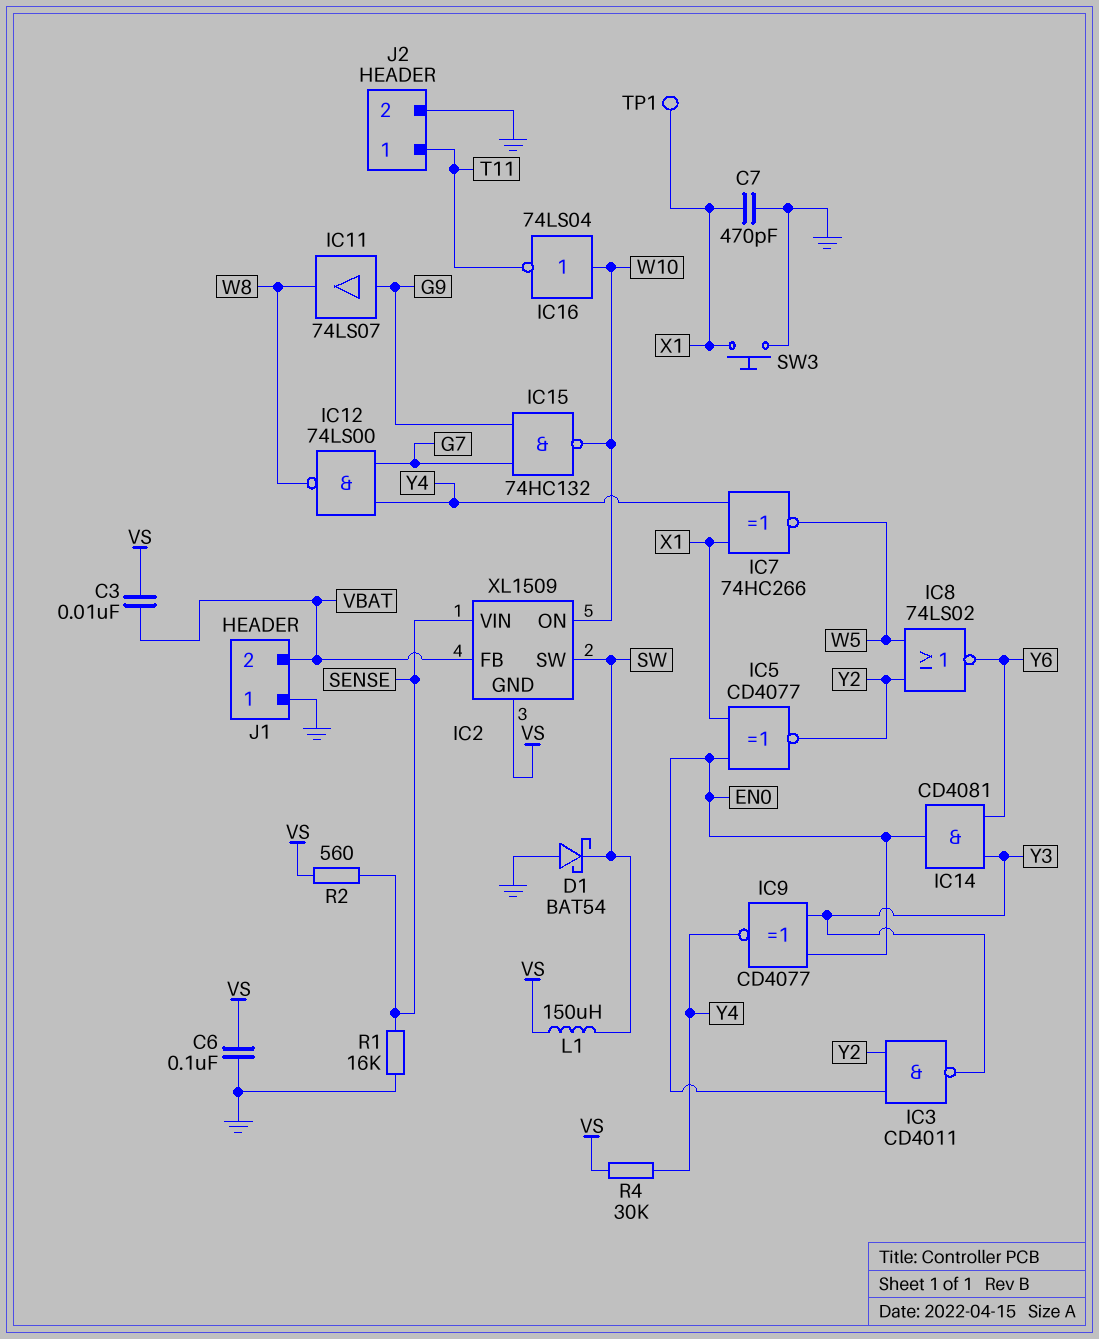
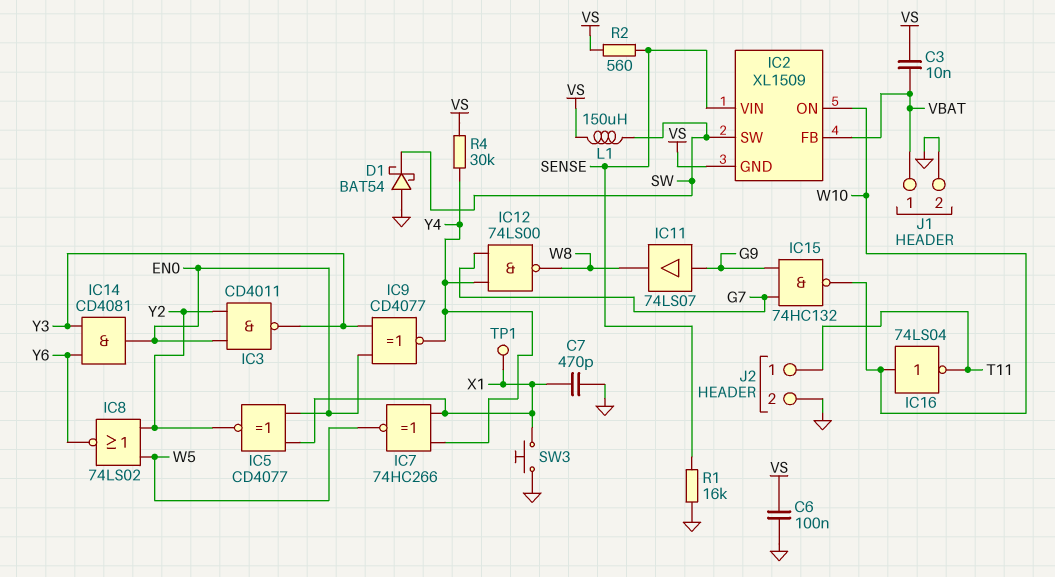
J1 pin 1: GND -> VBAT
J1 pin 2: VBAT -> GND

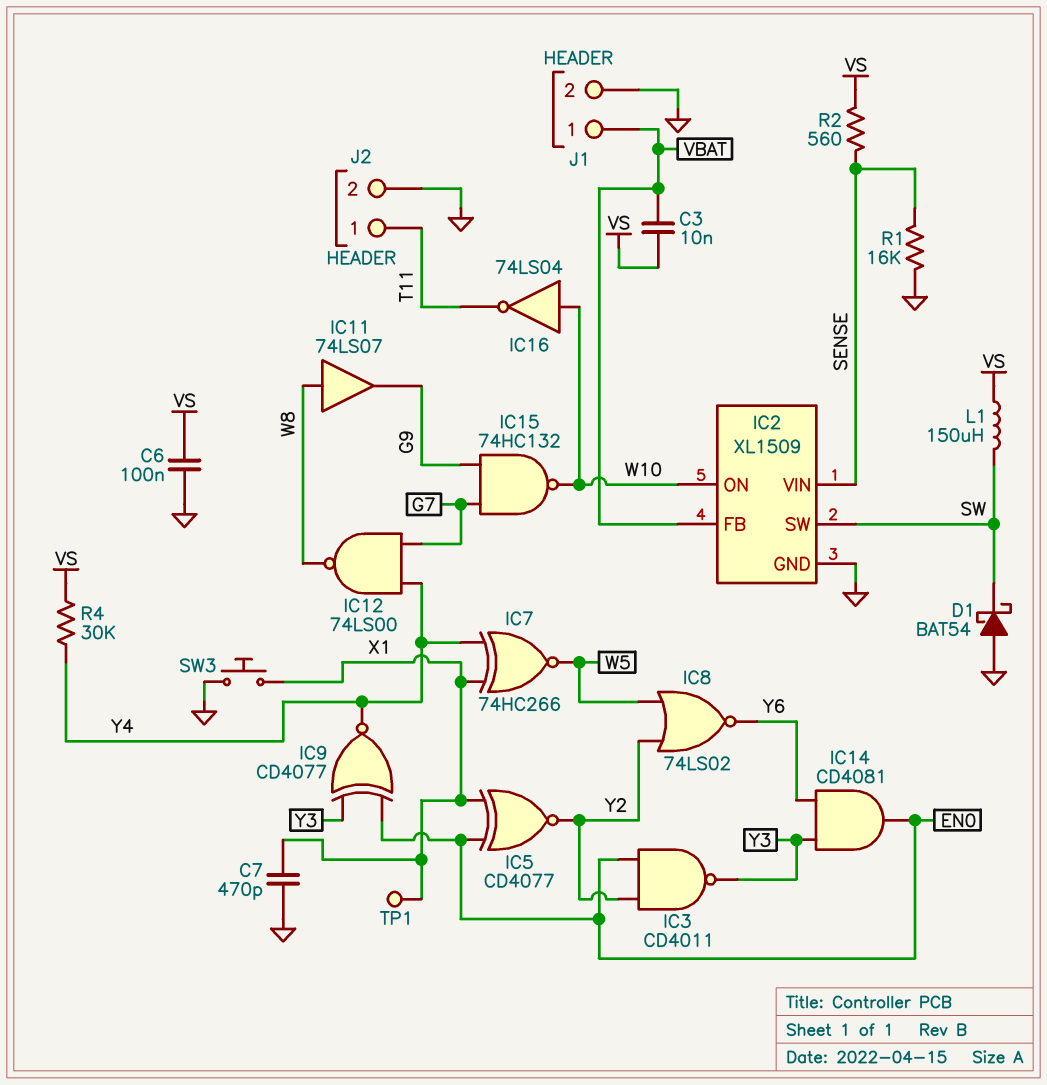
IC2 pin GND: VS -> GND
IC11: buffer 74LS07 (in G9, out W8) -> buffer 74LS07 (in W8, out G9)

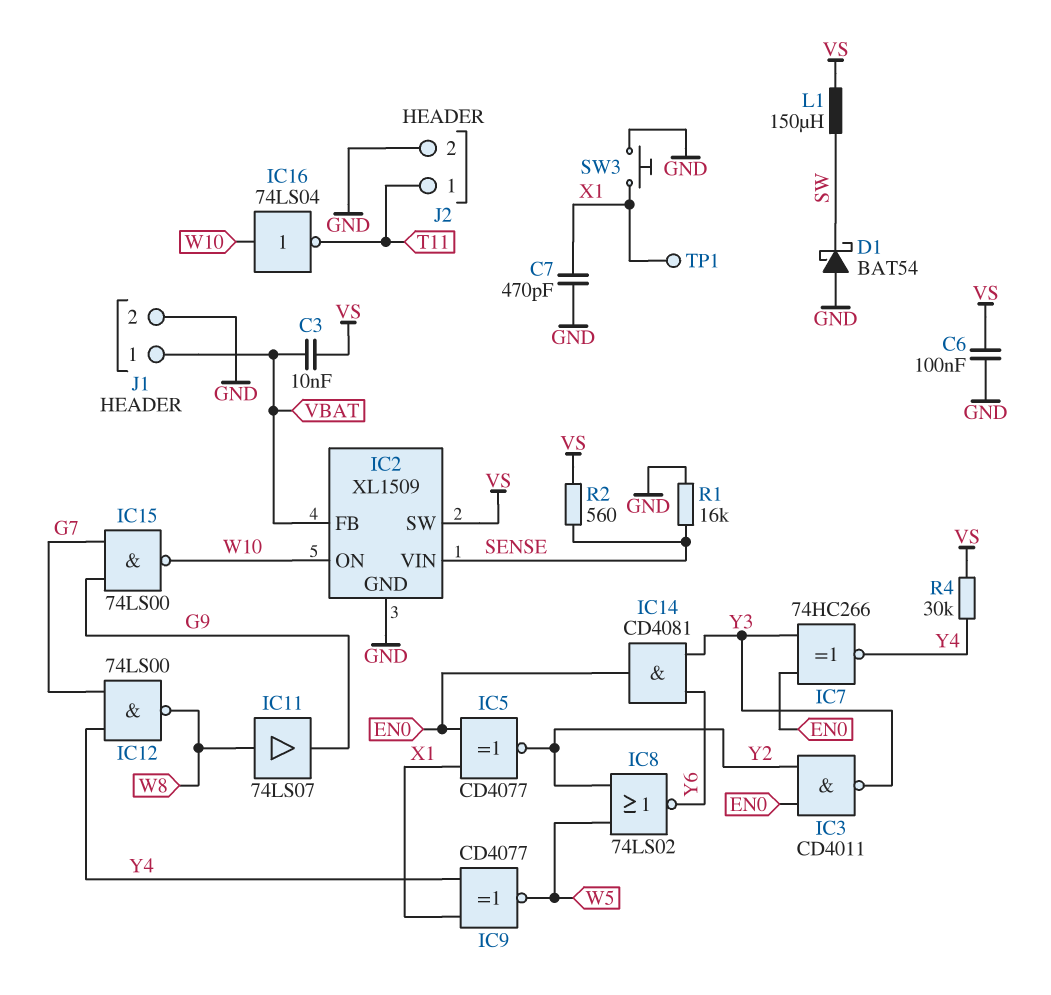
IC2 pin SW: SW -> VS
IC7: XNOR 74HC266 (in X1, in Y4, out W5) -> XNOR 74HC266 (in EN0, in Y3, out Y4)
IC9: XNOR CD4077 (in EN0, in Y3, out Y4) -> XNOR CD4077 (in X1, in Y4, out W5)
IC15: NAND 74HC132 (in G7, in G9, out W10) -> NAND 74LS00 (in G7, in G9, out W10)

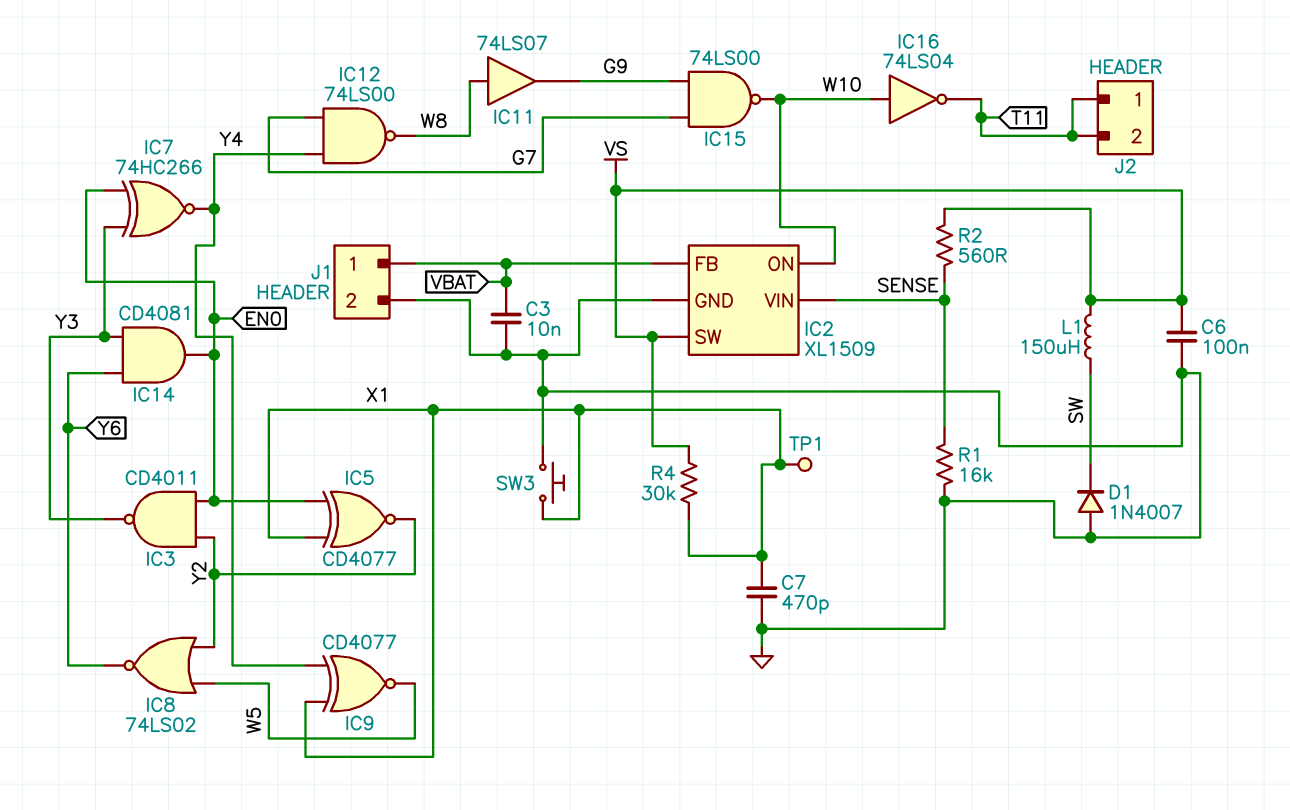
C3: 10nF (VBAT, VS) -> 10nF (GND, VBAT)
D1: schottky BAT54 (A GND, K SW) -> diode 1N4007 (A GND, K SW)
J2 pin 2: GND -> T11
R4: 30k (VS, Y4) -> 30k (VS, X1)

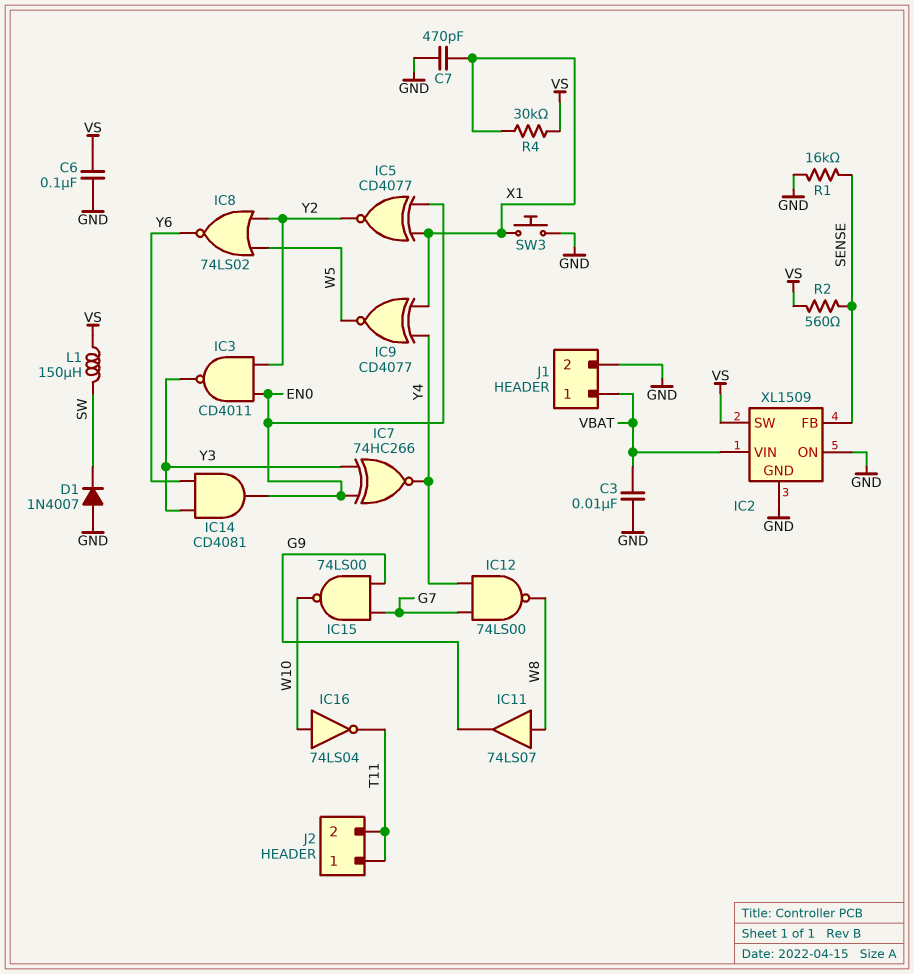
IC2 pin FB: VBAT -> SENSE
IC2 pin ON: W10 -> GND
IC2 pin VIN: SENSE -> VBAT
TP1: test point (X1) -> none

